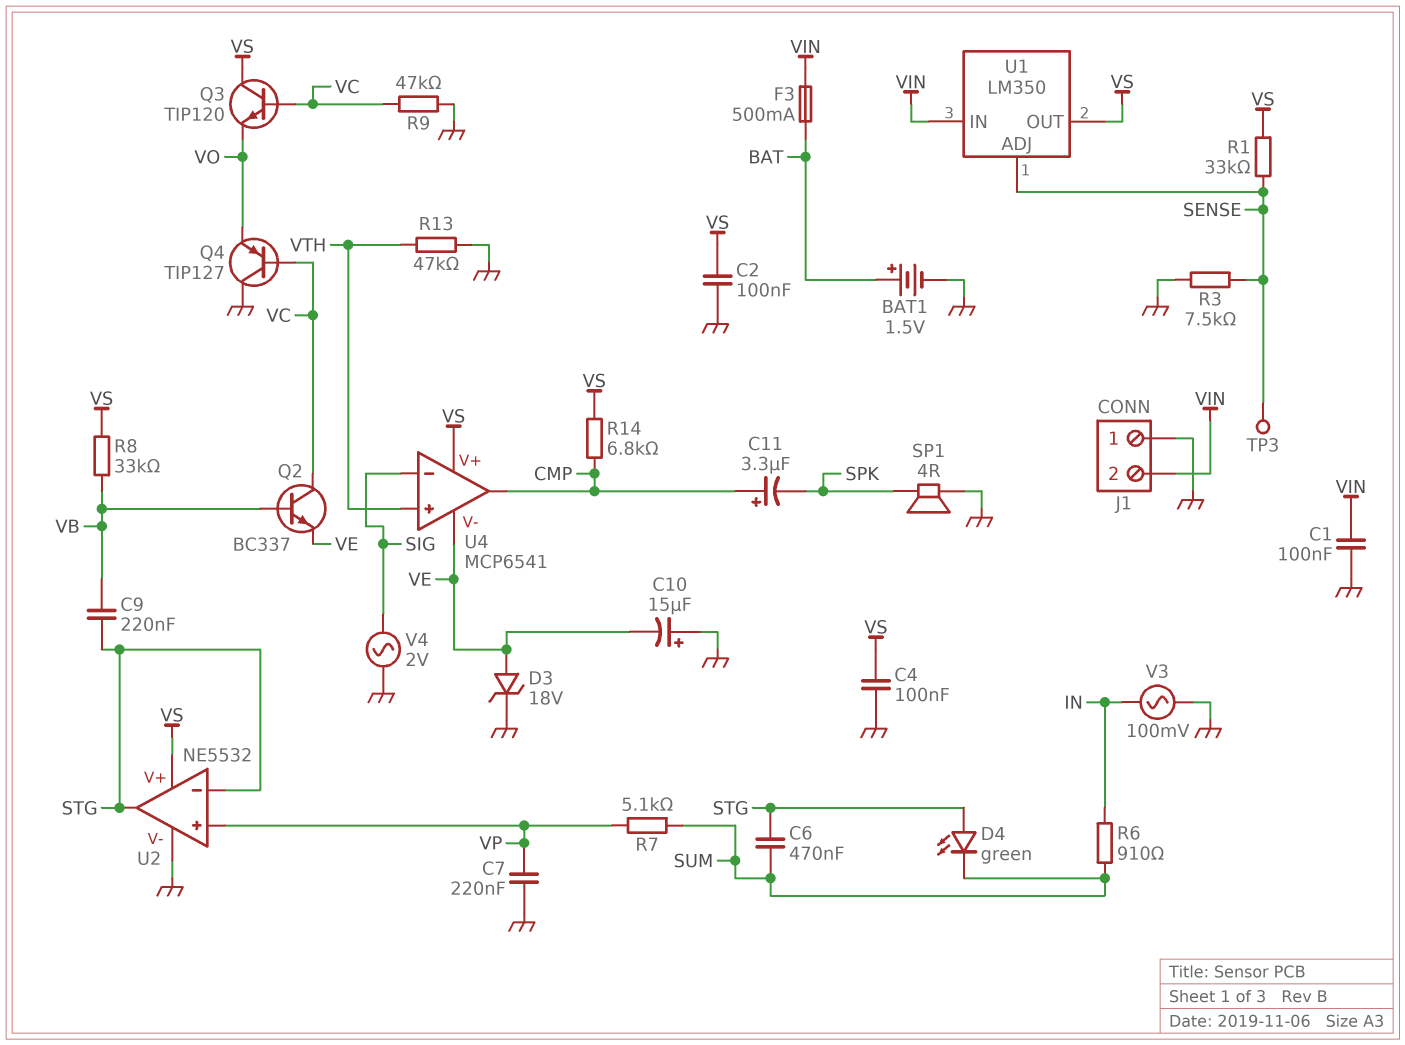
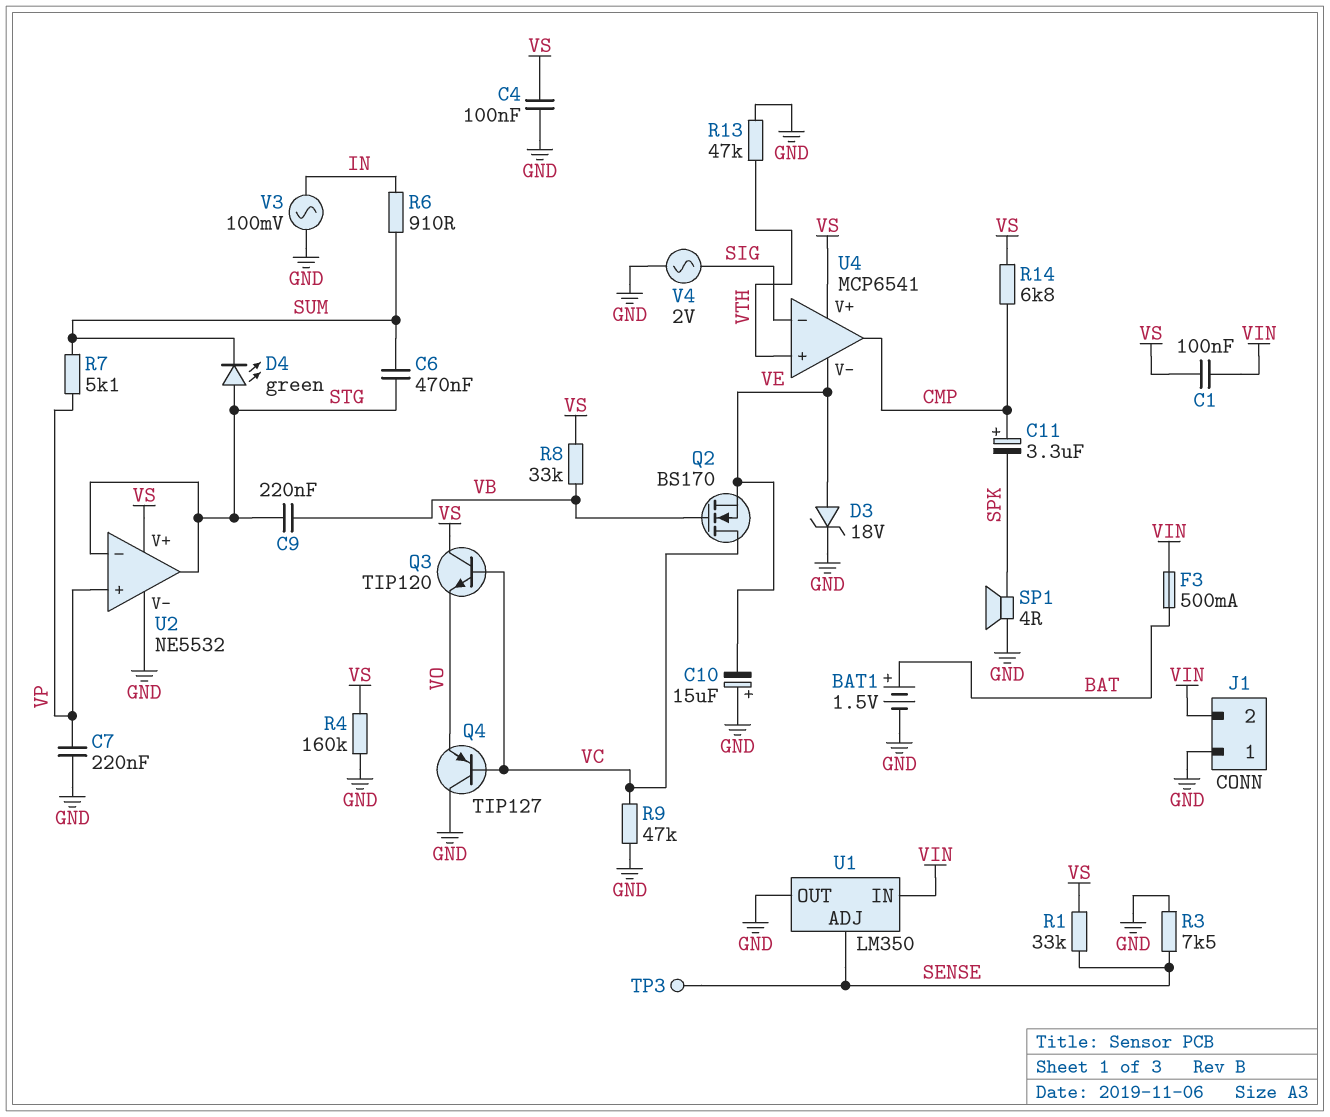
C1: 100nF (GND, VIN) -> 100nF (VIN, VS)
C2: 100nF (GND, VS) -> none
Q2: NPN BC337 (B VB, C VC, E VE) -> NMOS BS170 (G VB, D VC, S VE)
R4: none -> 160k (GND, VS)
U1 pin OUT: VS -> GND

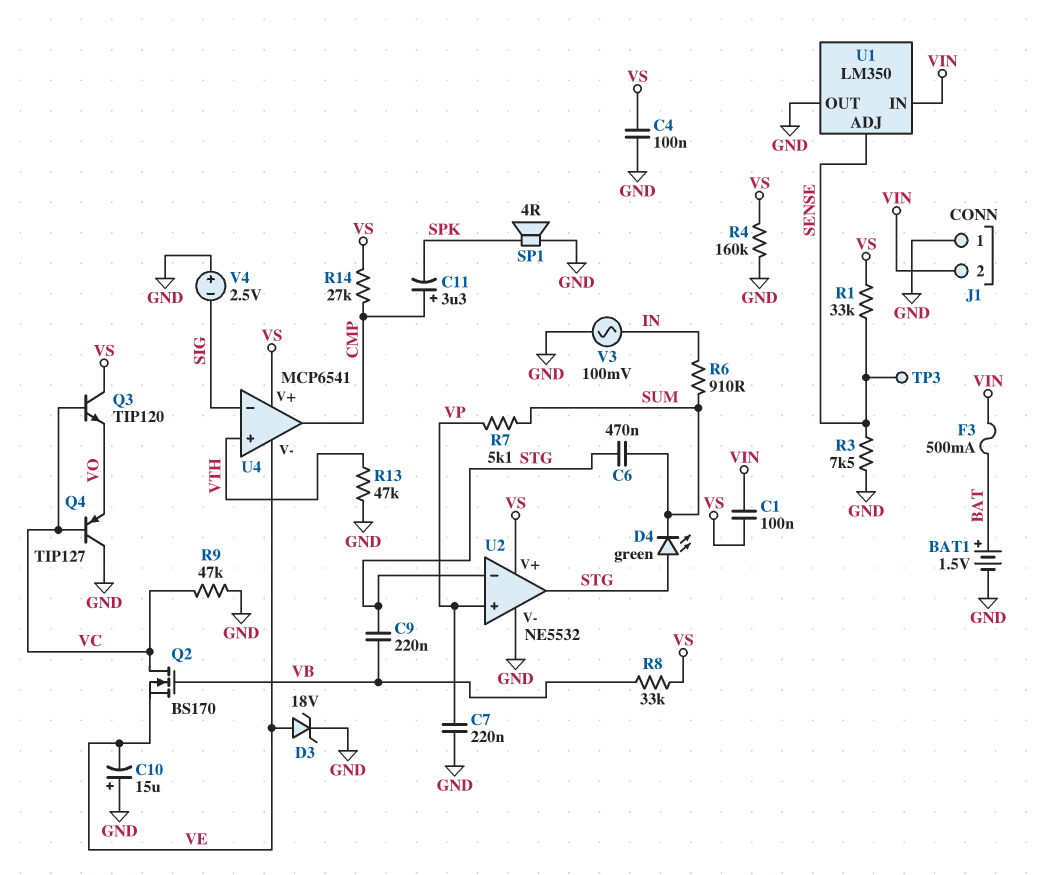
R14: 6.8k (CMP, VS) -> 27k (CMP, VS)
V4: AC 2V (GND, SIG) -> 2.5V (plus GND, minus SIG)

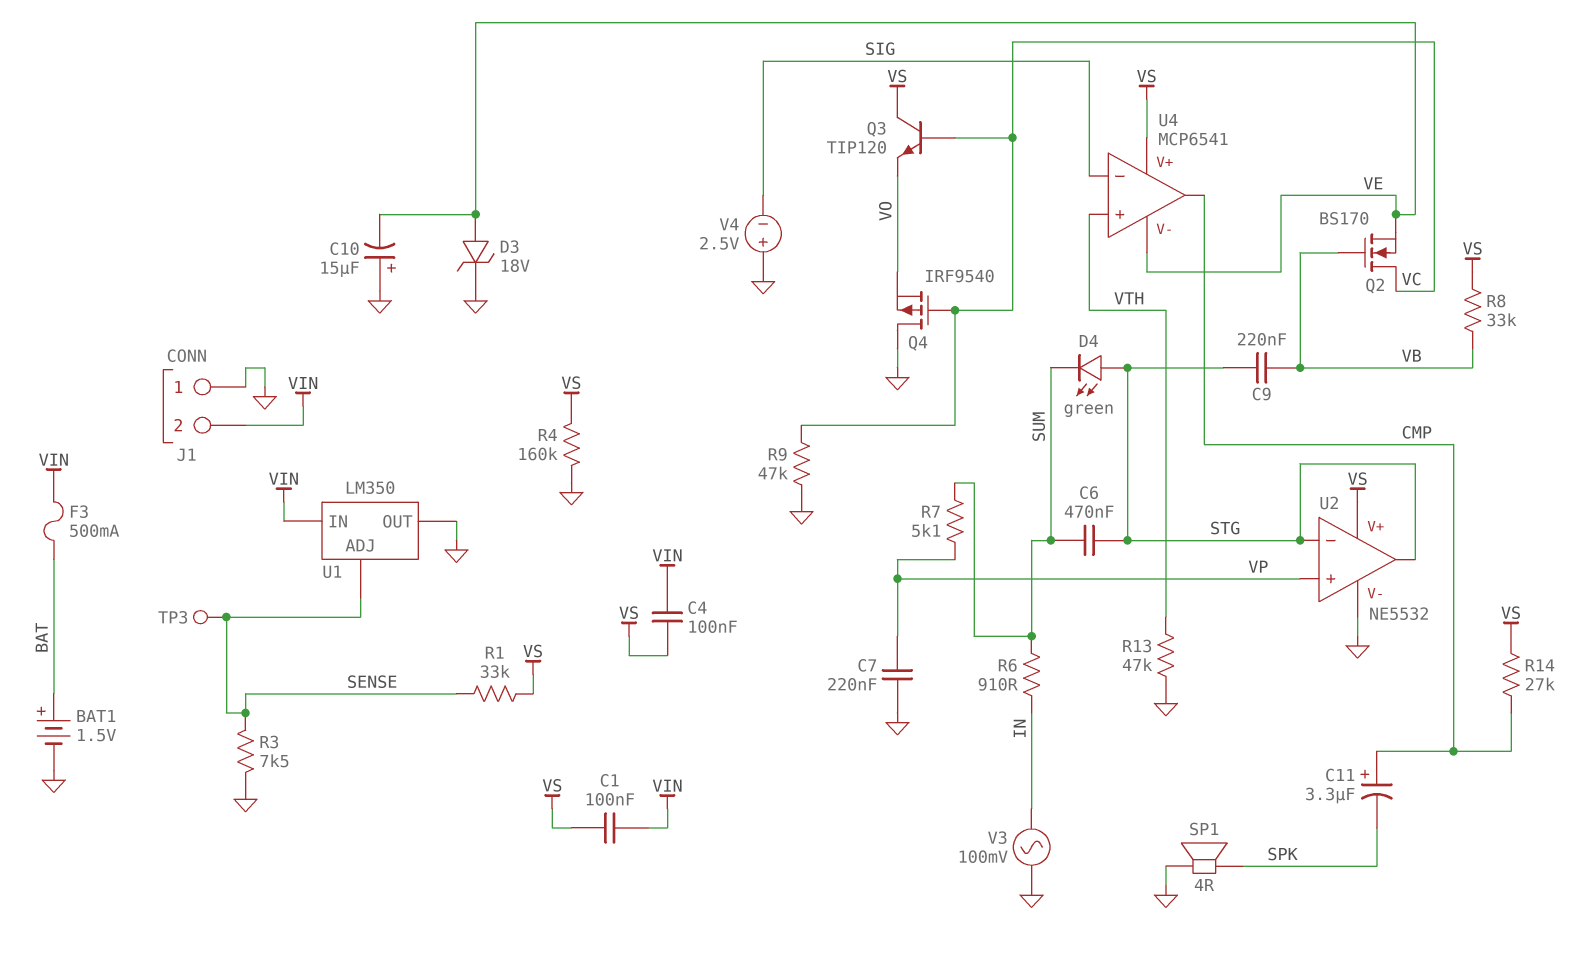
C4: 100nF (GND, VS) -> 100nF (VIN, VS)
Q4: PNP TIP127 (B VC, C GND, E VO) -> PMOS IRF9540 (G VC, D GND, S VO)

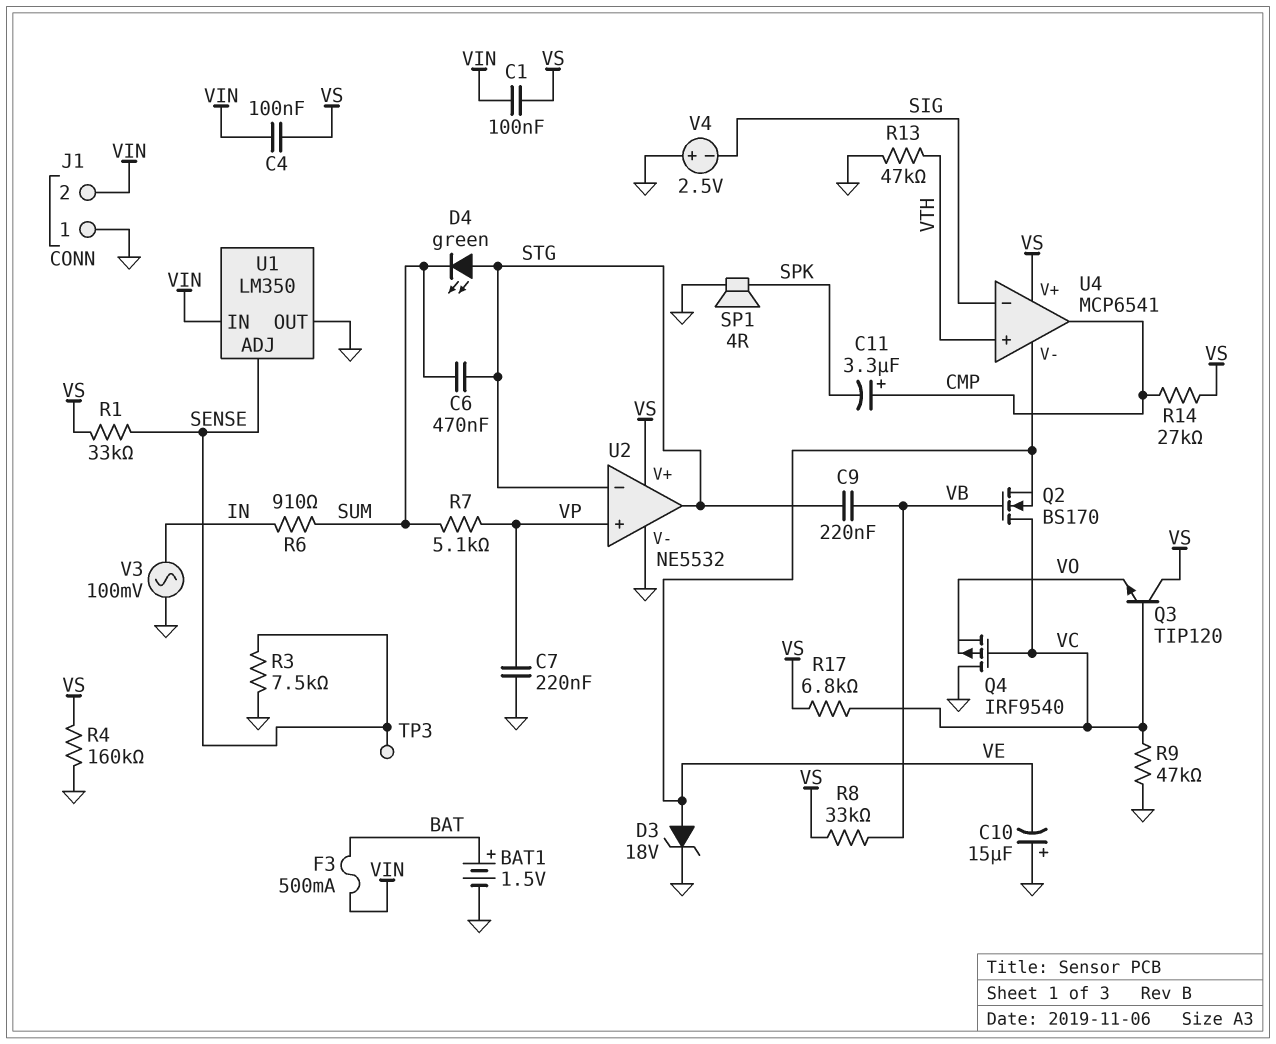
R17: none -> 6.8k (VC, VS)

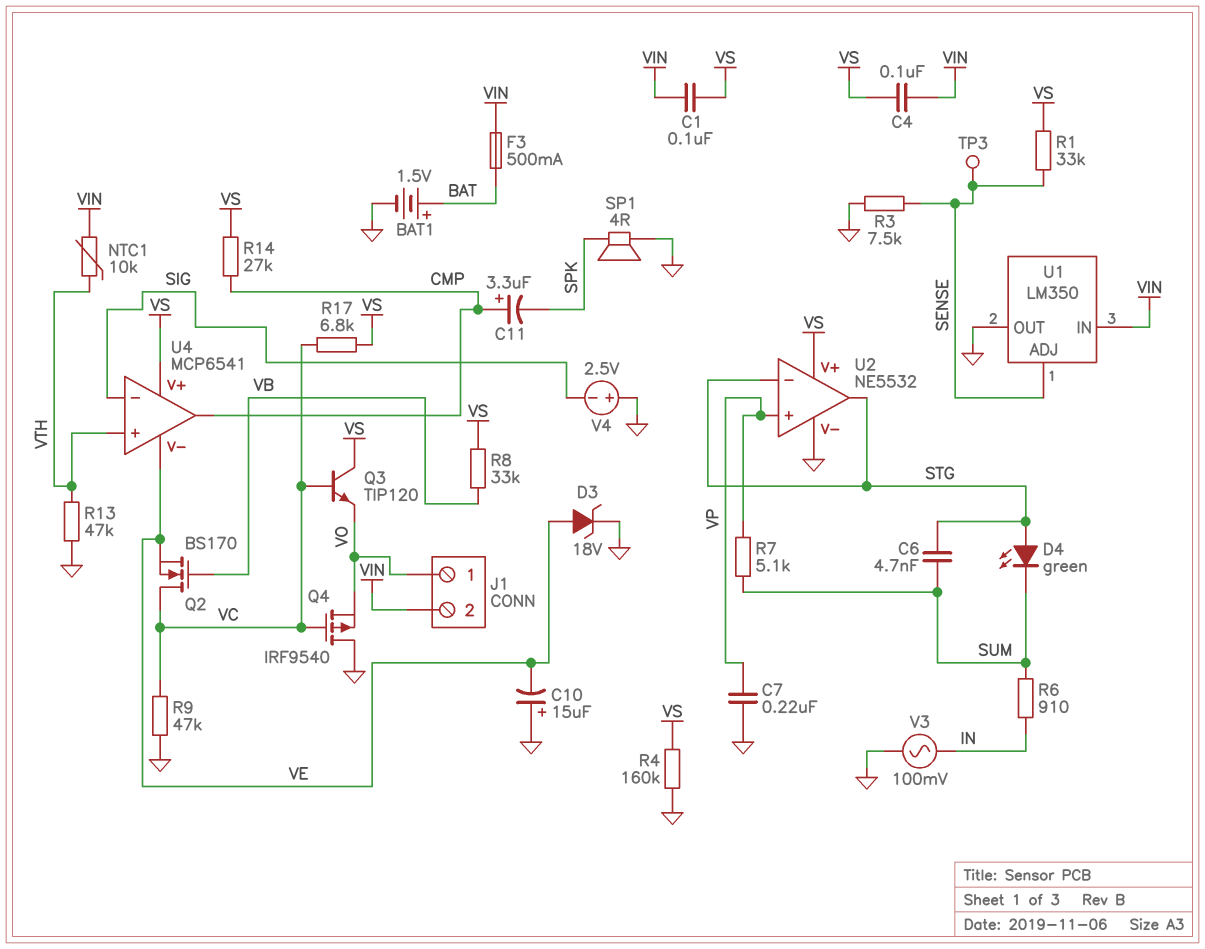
C6: 470nF (STG, SUM) -> 4.7nF (STG, SUM)
C9: 220nF (STG, VB) -> none
J1 pin 1: GND -> VO
NTC1: none -> 10k (VIN, VTH)

